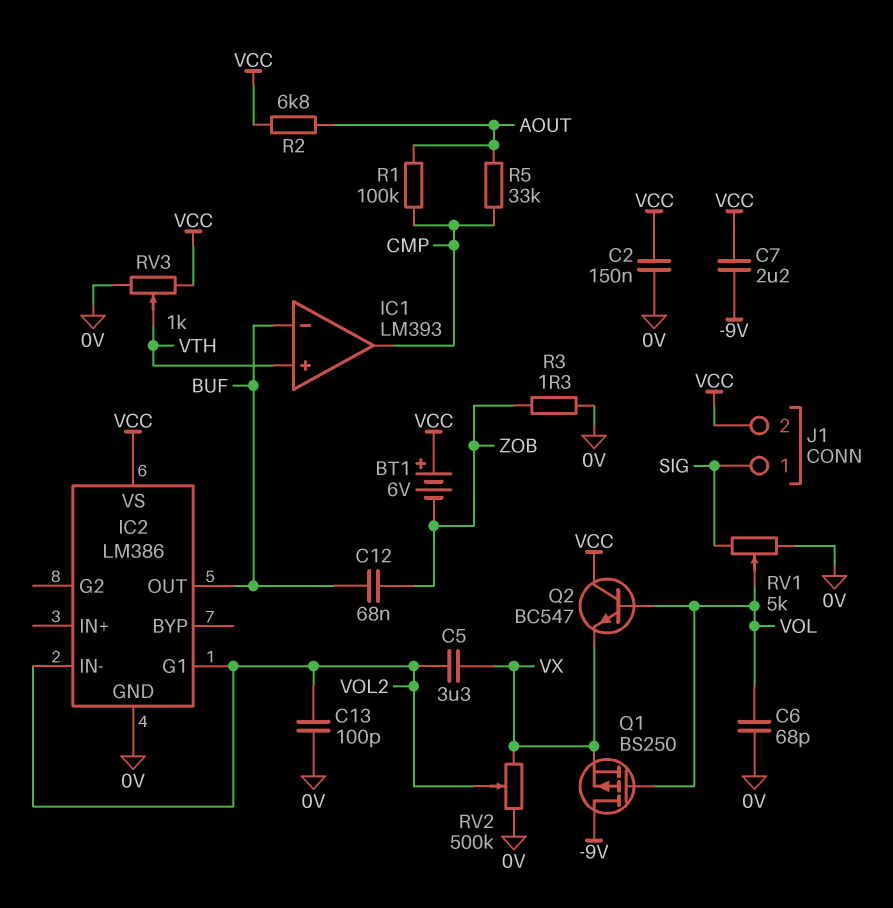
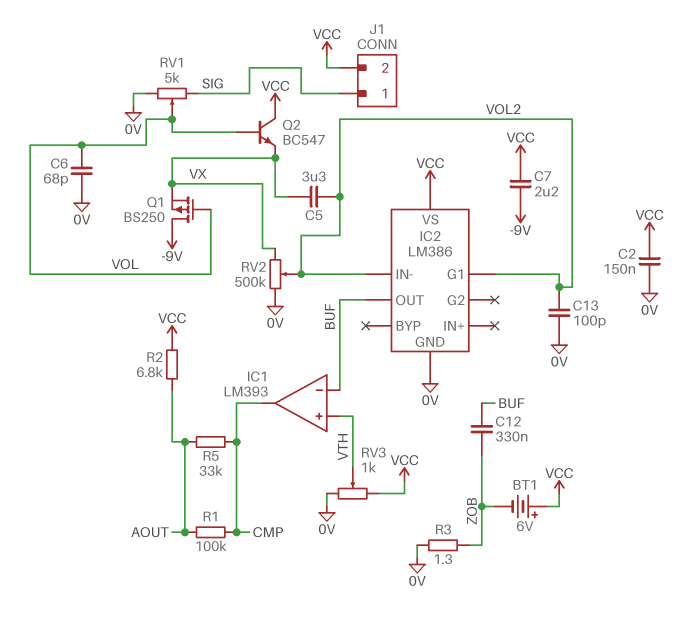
C12: 68nF (BUF, ZOB) -> 330nF (BUF, ZOB)

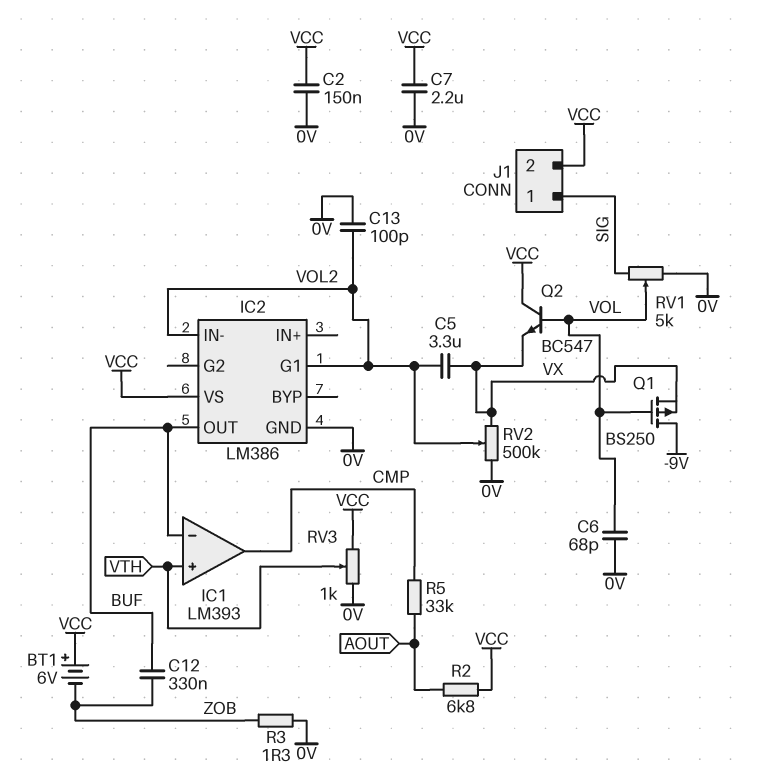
C7: 2.2uF (-9V, VCC) -> 2.2uF (0V, VCC)
R1: 100k (AOUT, CMP) -> none

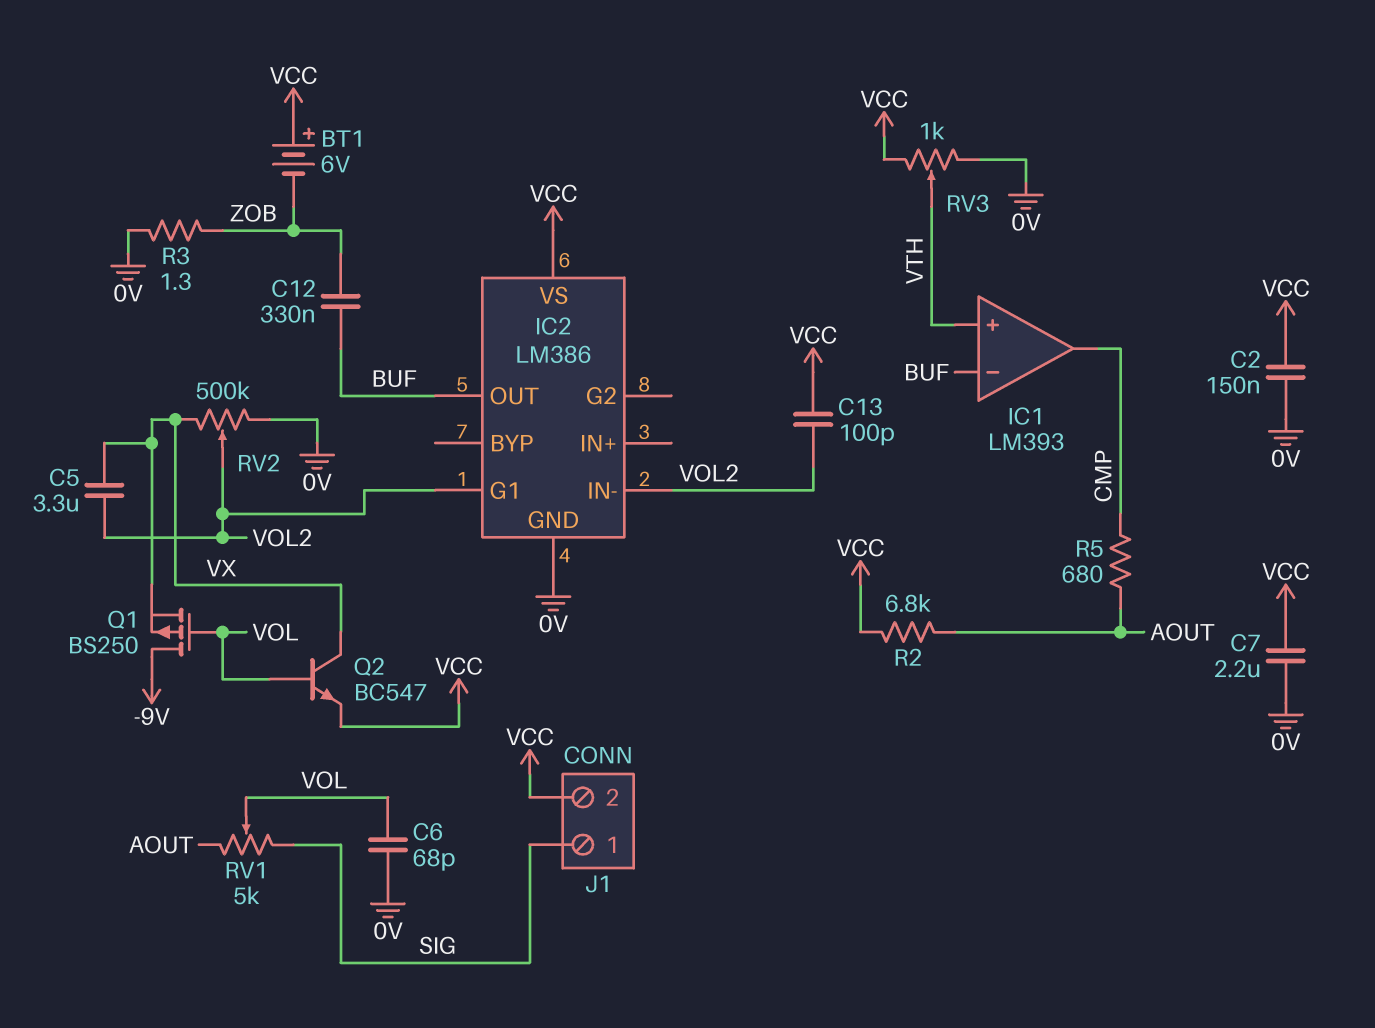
C13: 100pF (0V, VOL2) -> 100pF (VCC, VOL2)
Q2: NPN BC547 (B VOL, C VCC, E VX) -> NPN BC547 (B VOL, C VX, E VCC)
R5: 33k (AOUT, CMP) -> 680 (AOUT, CMP)
RV1: 5k (0V, SIG, wiper VOL) -> 5k (AOUT, SIG, wiper VOL)

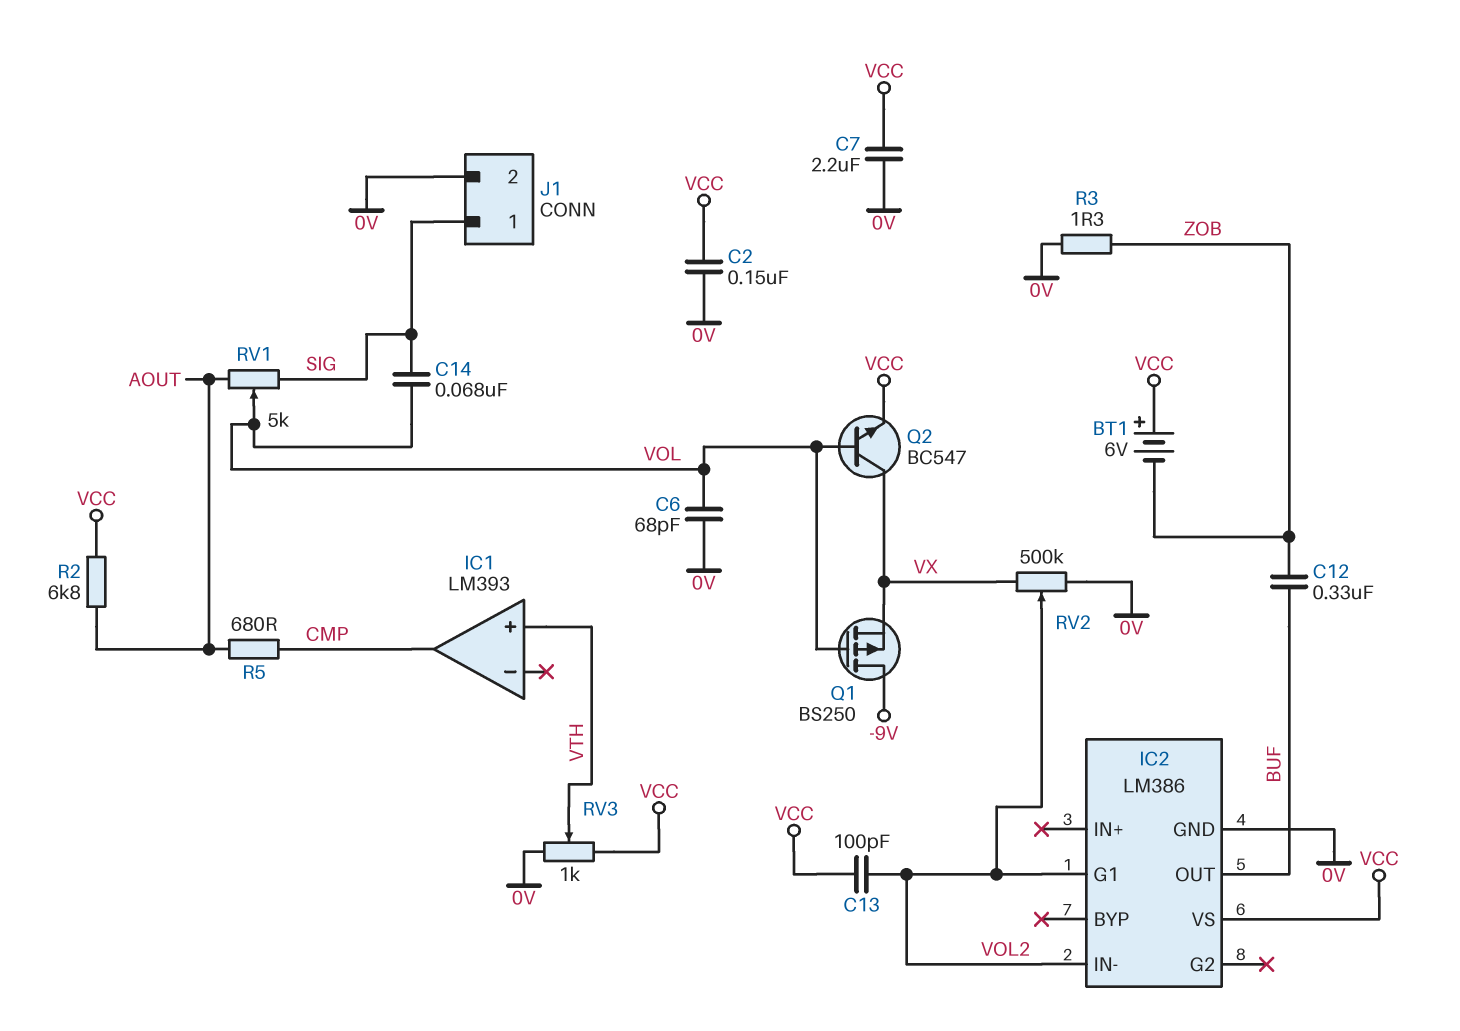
C5: 3.3uF (VOL2, VX) -> none
C14: none -> 68nF (SIG, VOL)
IC1 pin in-: BUF -> none
J1 pin 2: VCC -> 0V

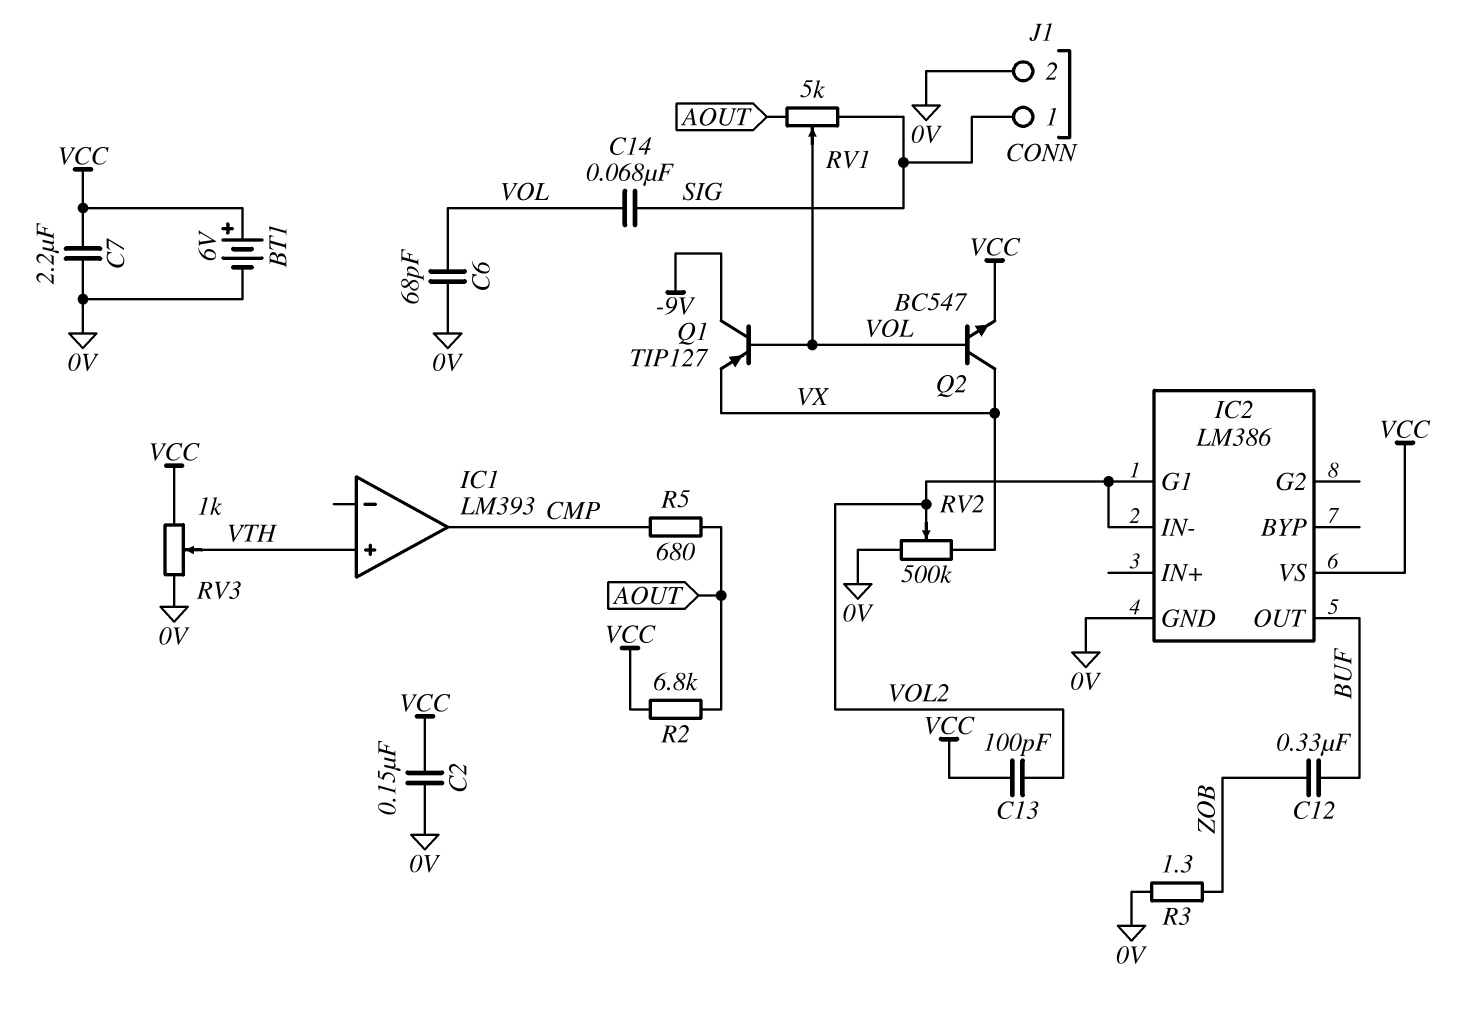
BT1: 6V (plus VCC, minus ZOB) -> 6V (plus VCC, minus 0V)
Q1: PMOS BS250 (G VOL, D -9V, S VX) -> PNP TIP127 (B VOL, C -9V, E VX)

